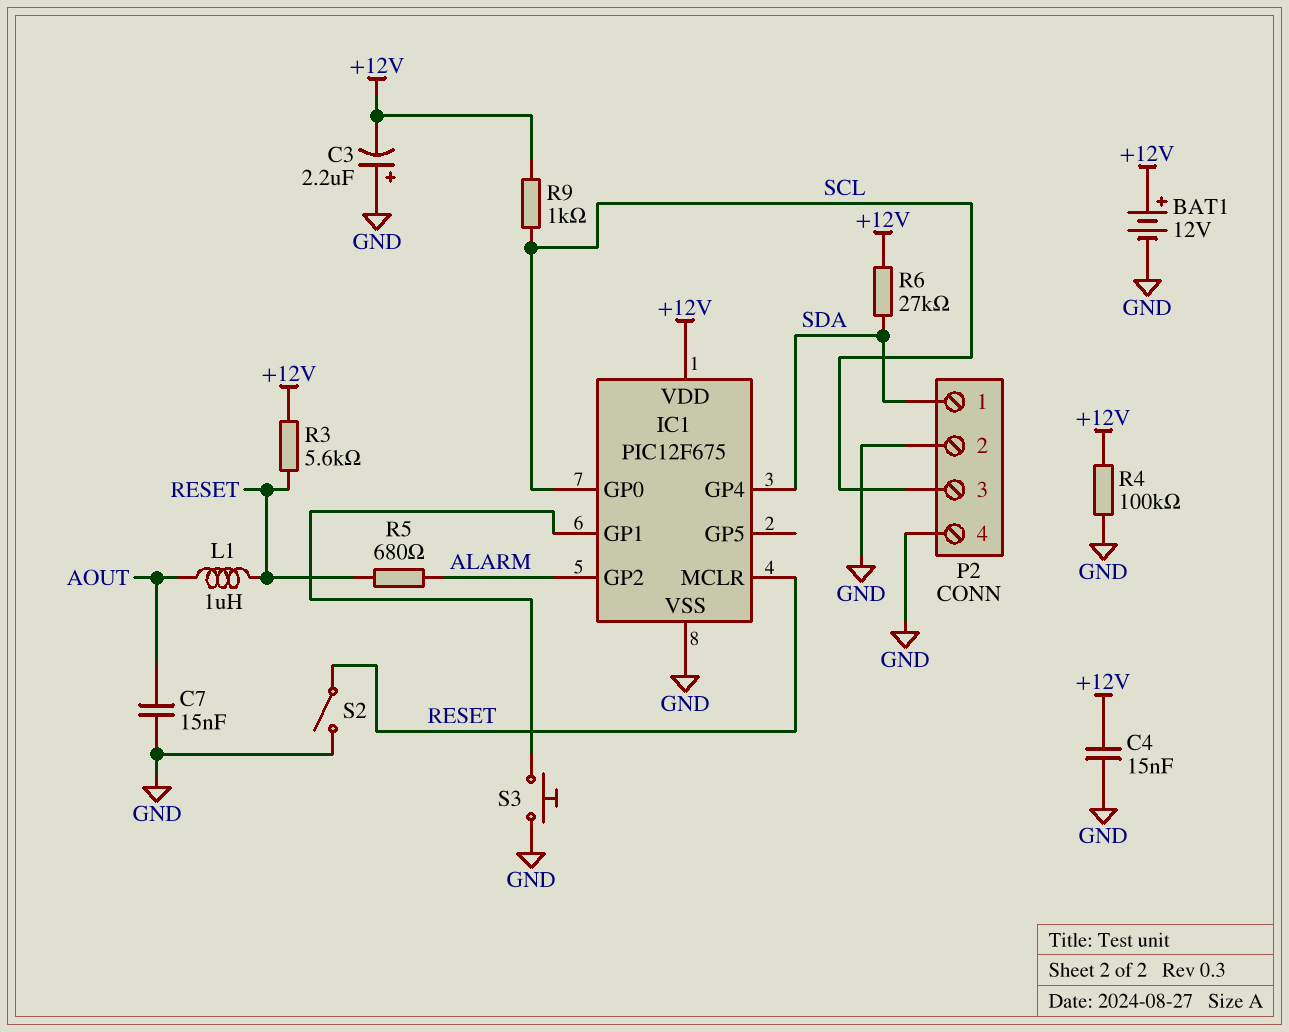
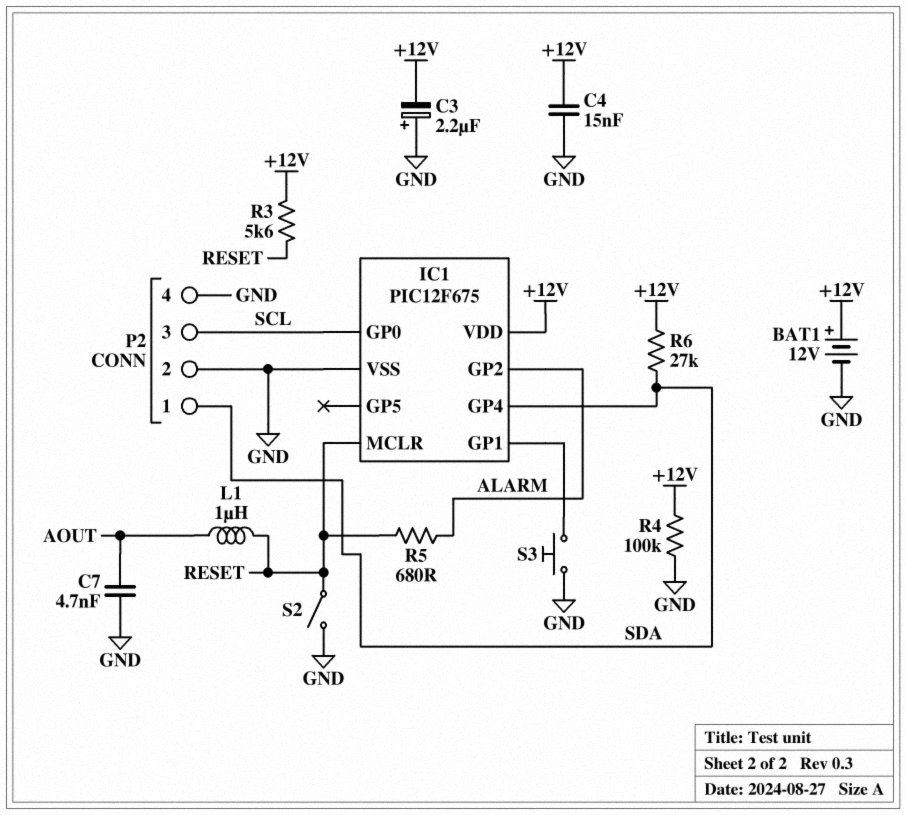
C7: 15nF (AOUT, GND) -> 4.7nF (AOUT, GND)
R9: 1k (+12V, SCL) -> none

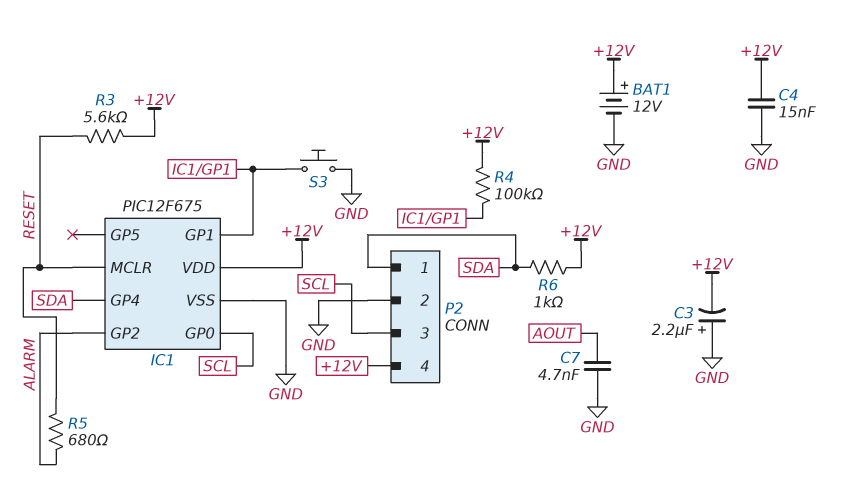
L1: 1uH (AOUT, RESET) -> none
P2 pin 4: GND -> +12V
R4: 100k (+12V, GND) -> 100k (+12V, IC1/GP1)
R6: 27k (+12V, SDA) -> 1k (+12V, SDA)
S2: switch (GND, RESET) -> none

